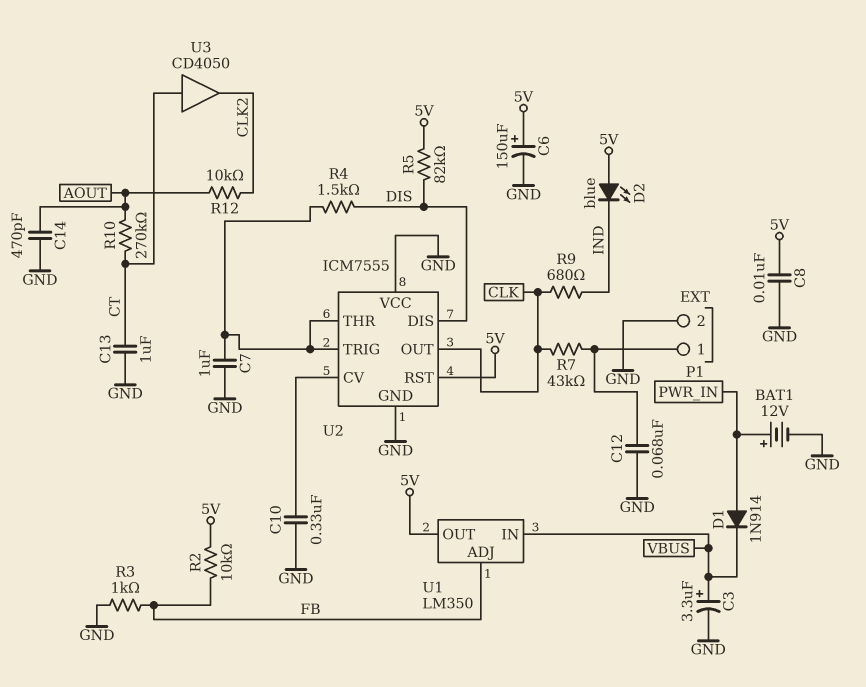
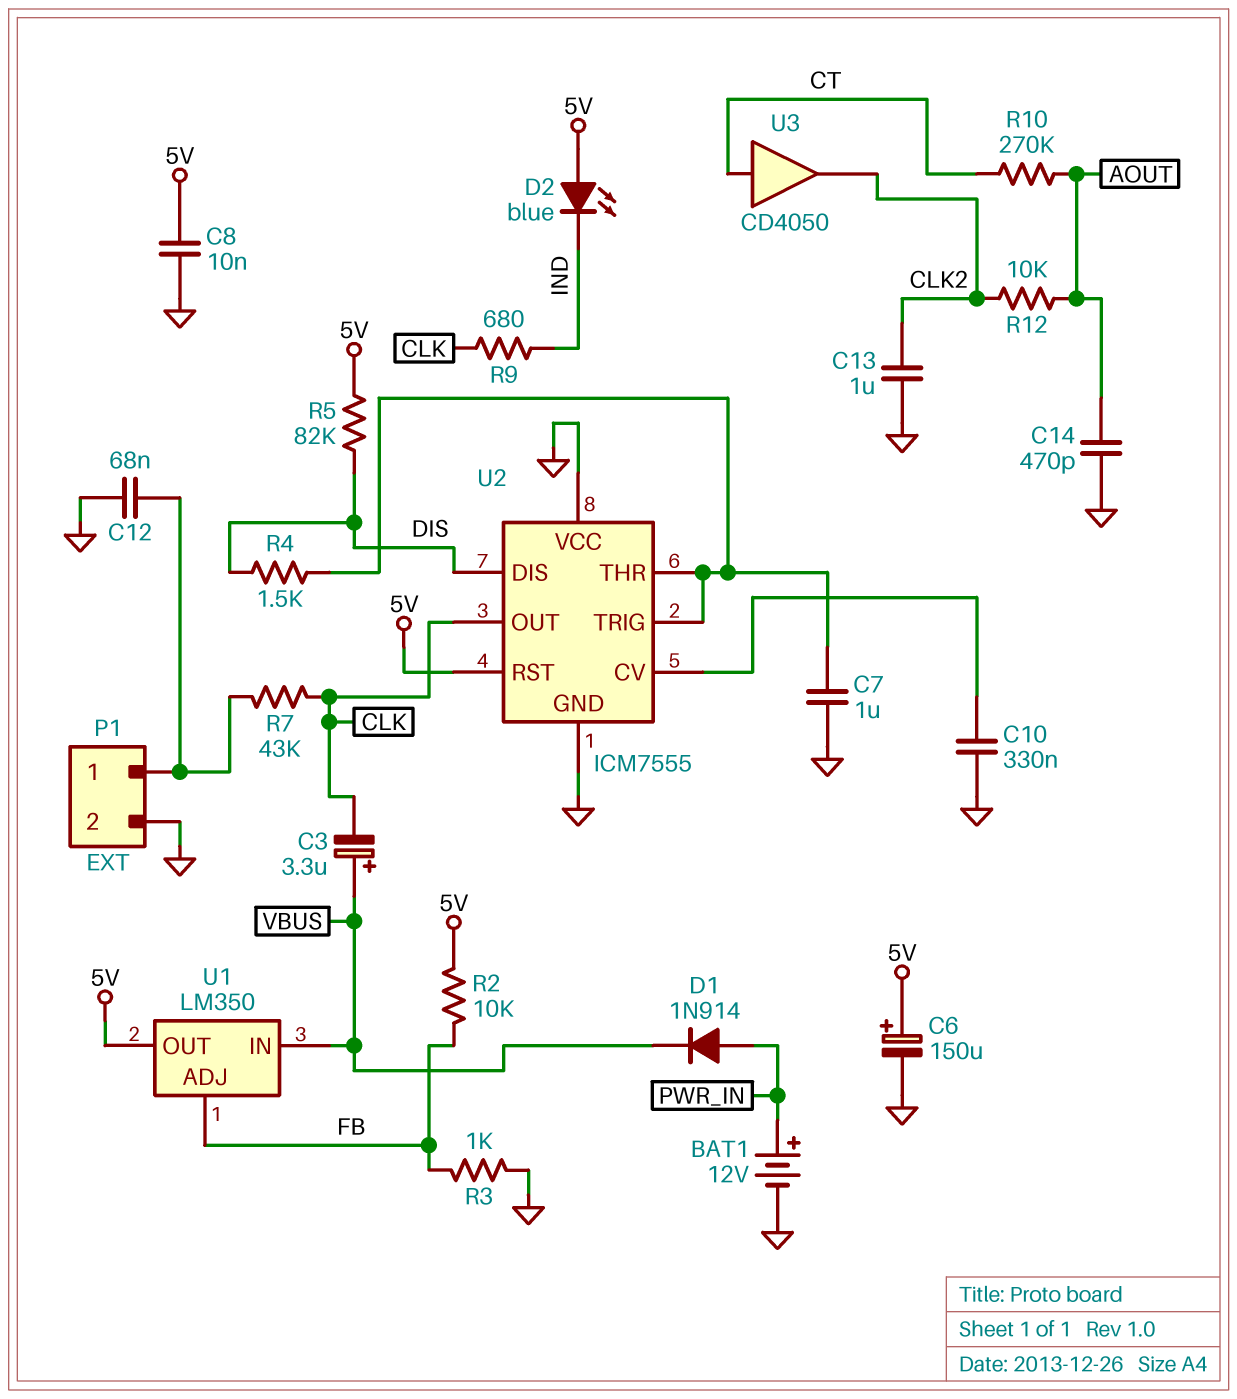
C3: 3.3uF (plus VBUS, minus GND) -> 3.3uF (plus VBUS, minus CLK)
C13: 1uF (CT, GND) -> 1uF (CLK2, GND)

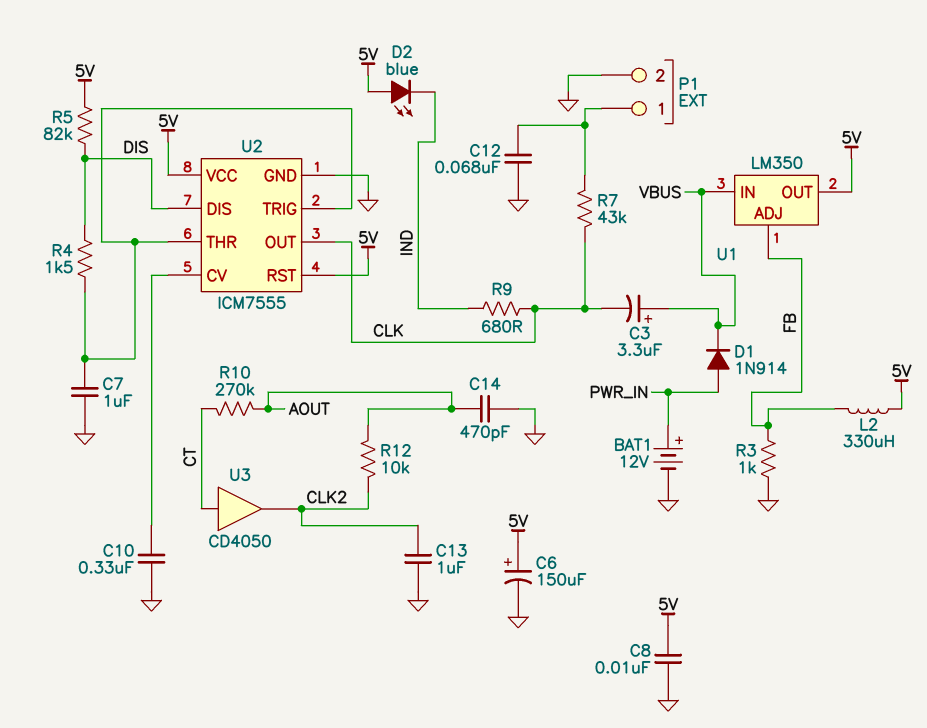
L2: none -> 330uH (5V, FB)
R2: 10k (5V, FB) -> none
U2 pin VCC: GND -> 5V

